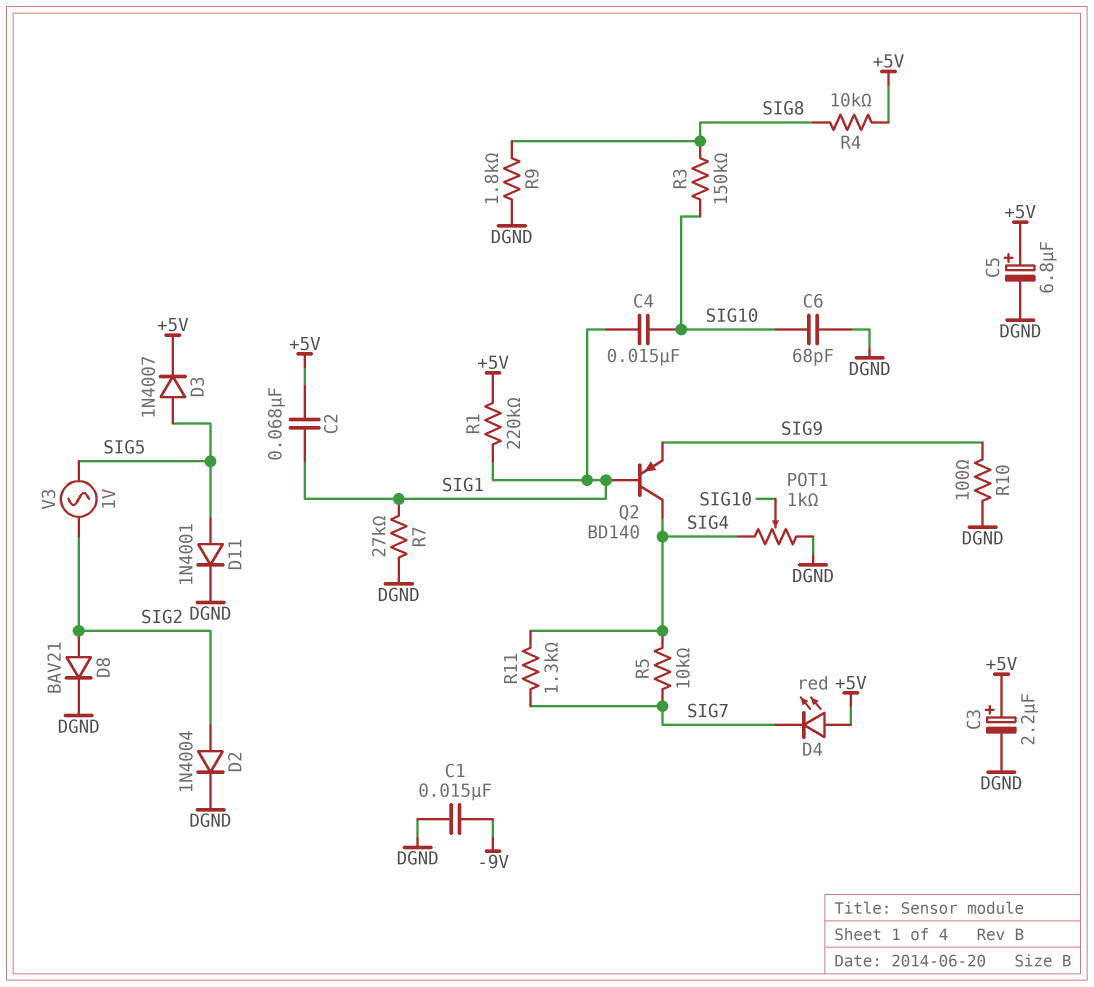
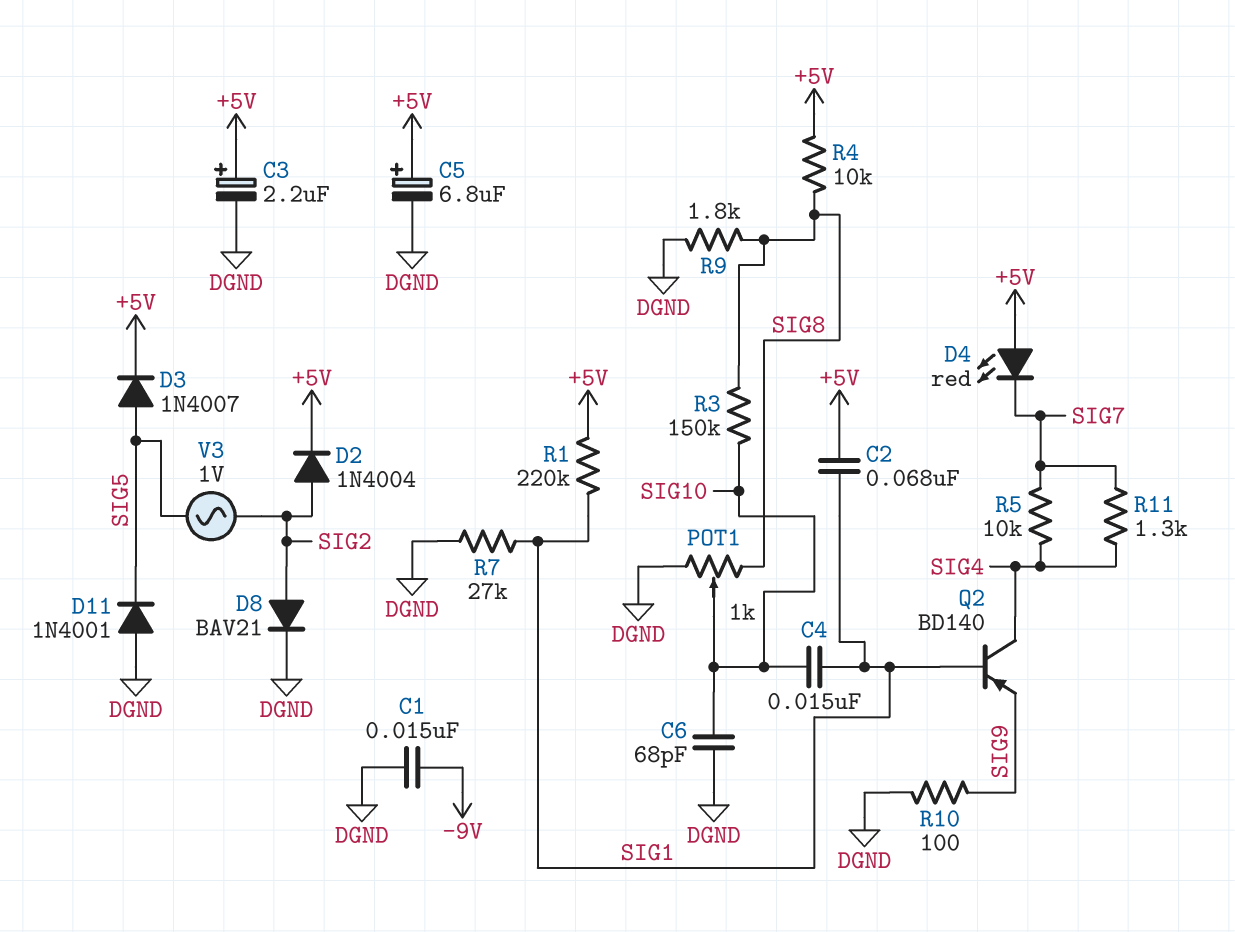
D2: diode 1N4004 (A SIG2, K DGND) -> diode 1N4004 (A SIG2, K +5V)
D11: diode 1N4001 (A SIG5, K DGND) -> diode 1N4001 (A DGND, K SIG5)
POT1: 1k (DGND, SIG4, wiper SIG10) -> 1k (DGND, SIG8, wiper SIG10)

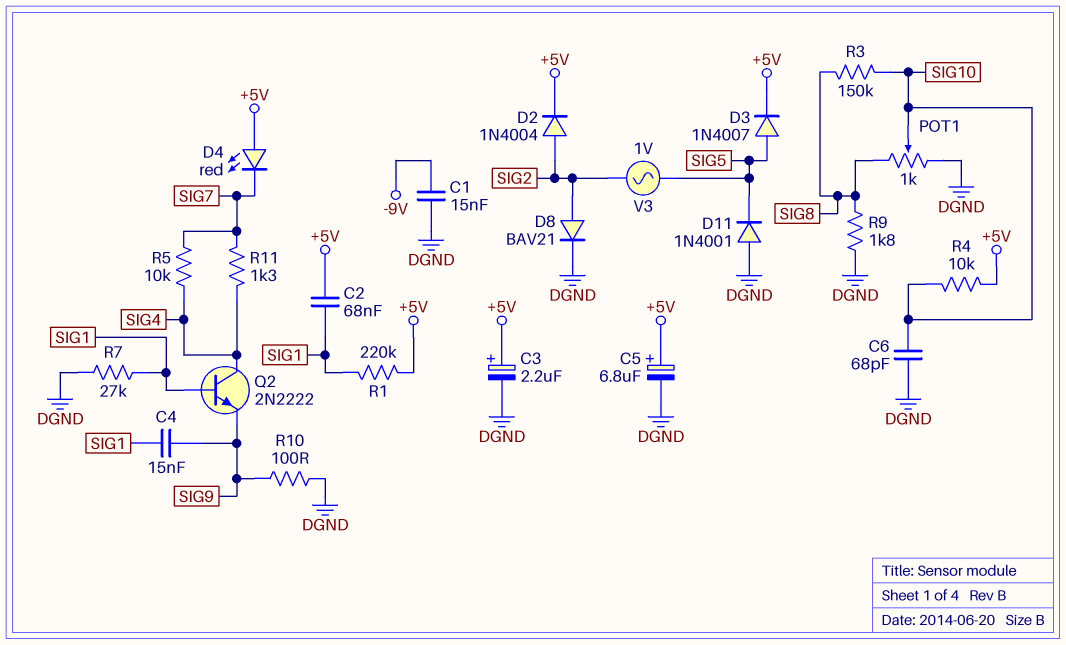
C4: 15nF (SIG1, SIG10) -> 15nF (SIG1, SIG9)
Q2: PNP BD140 (B SIG1, C SIG4, E SIG9) -> NPN 2N2222 (B SIG1, C SIG4, E SIG9)
R4: 10k (+5V, SIG8) -> 10k (+5V, SIG10)

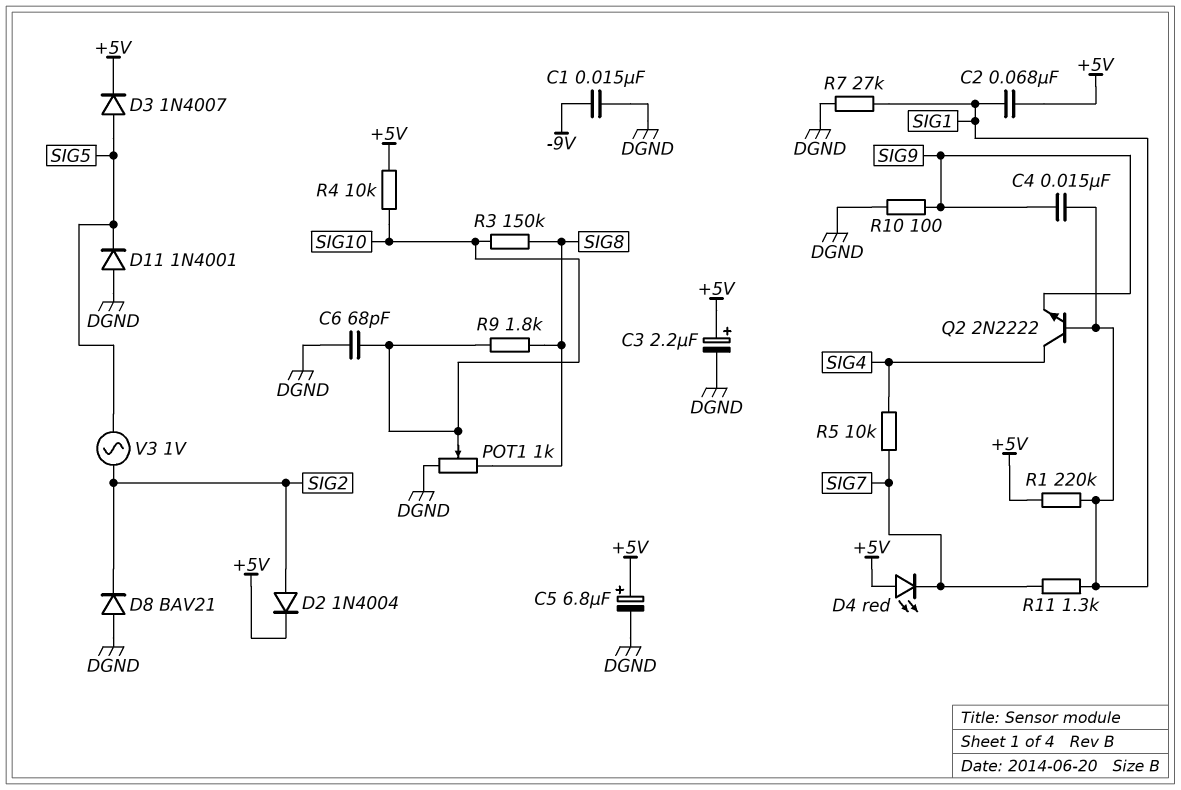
D8: diode BAV21 (A SIG2, K DGND) -> diode BAV21 (A DGND, K SIG2)
R9: 1.8k (DGND, SIG8) -> 1.8k (SIG8, SIG10)
R11: 1.3k (SIG4, SIG7) -> 1.3k (SIG1, SIG7)

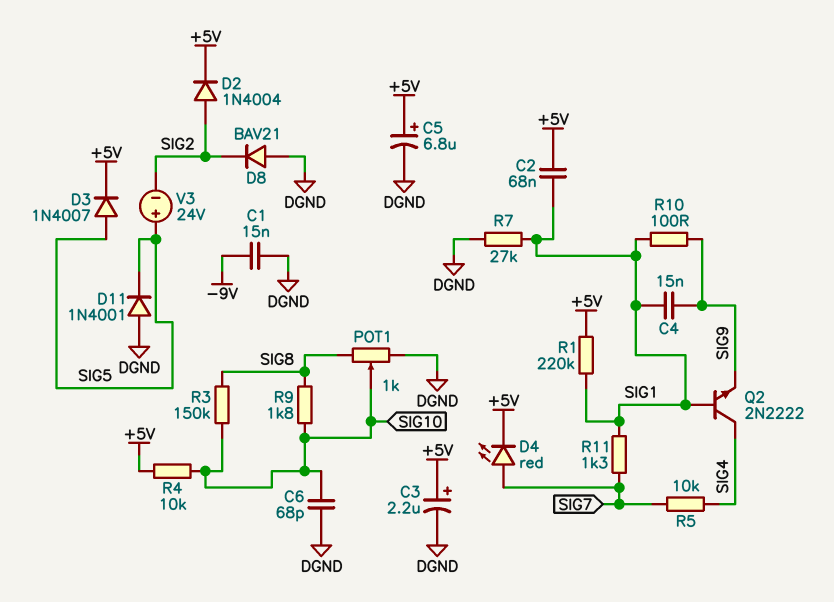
D4: LED red (A +5V, K SIG7) -> LED red (A SIG7, K +5V)
R10: 100 (DGND, SIG9) -> 100 (SIG1, SIG9)
V3: AC 1V (SIG2, SIG5) -> 24V (plus SIG5, minus SIG2)

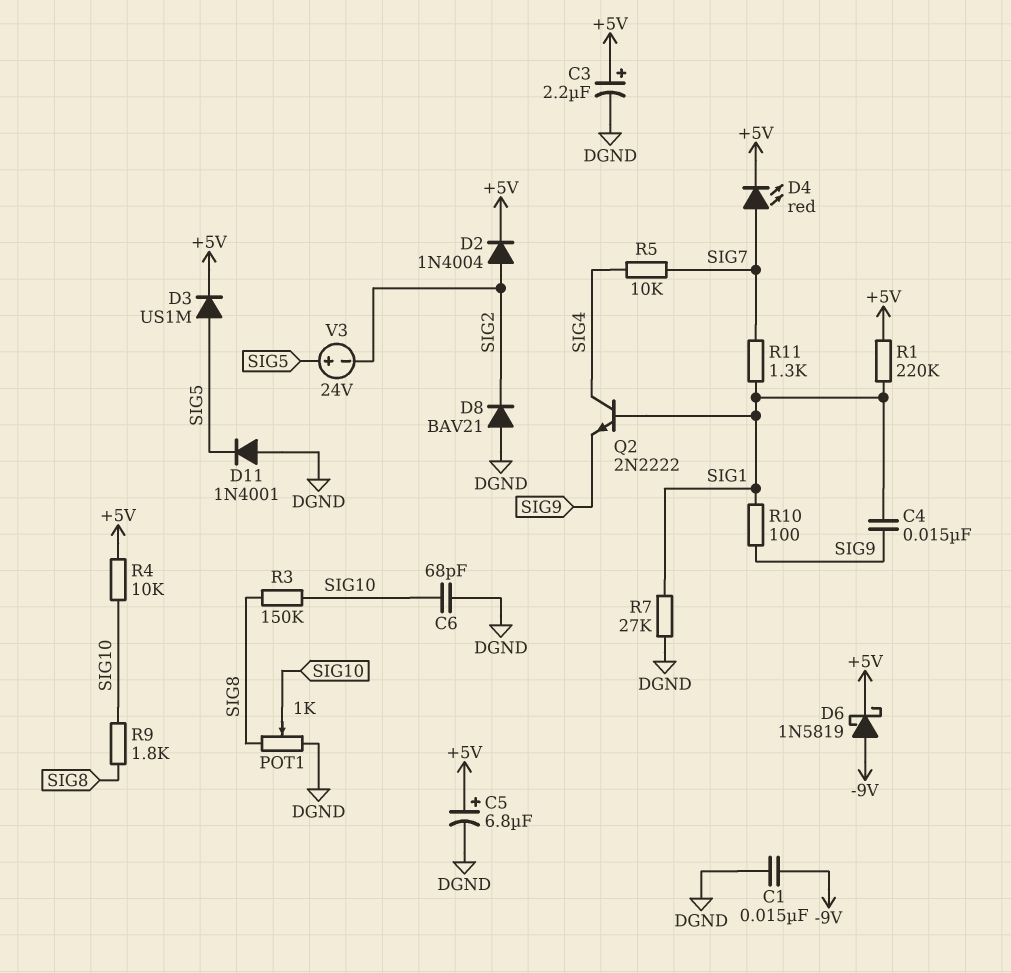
C2: 68nF (+5V, SIG1) -> none
D3: diode 1N4007 (A SIG5, K +5V) -> diode US1M (A SIG5, K +5V)
D6: none -> schottky 1N5819 (A -9V, K +5V)

